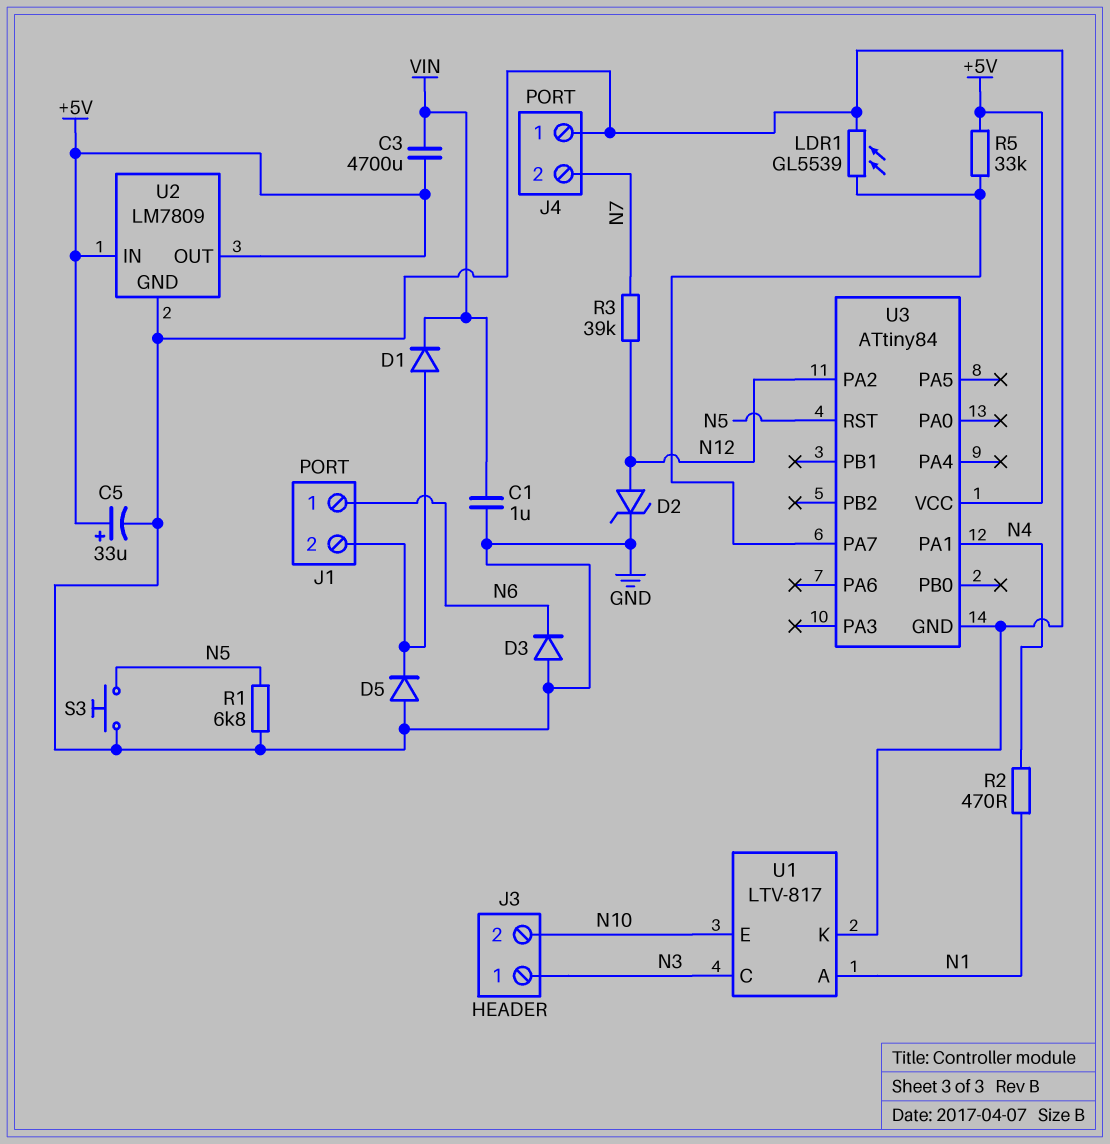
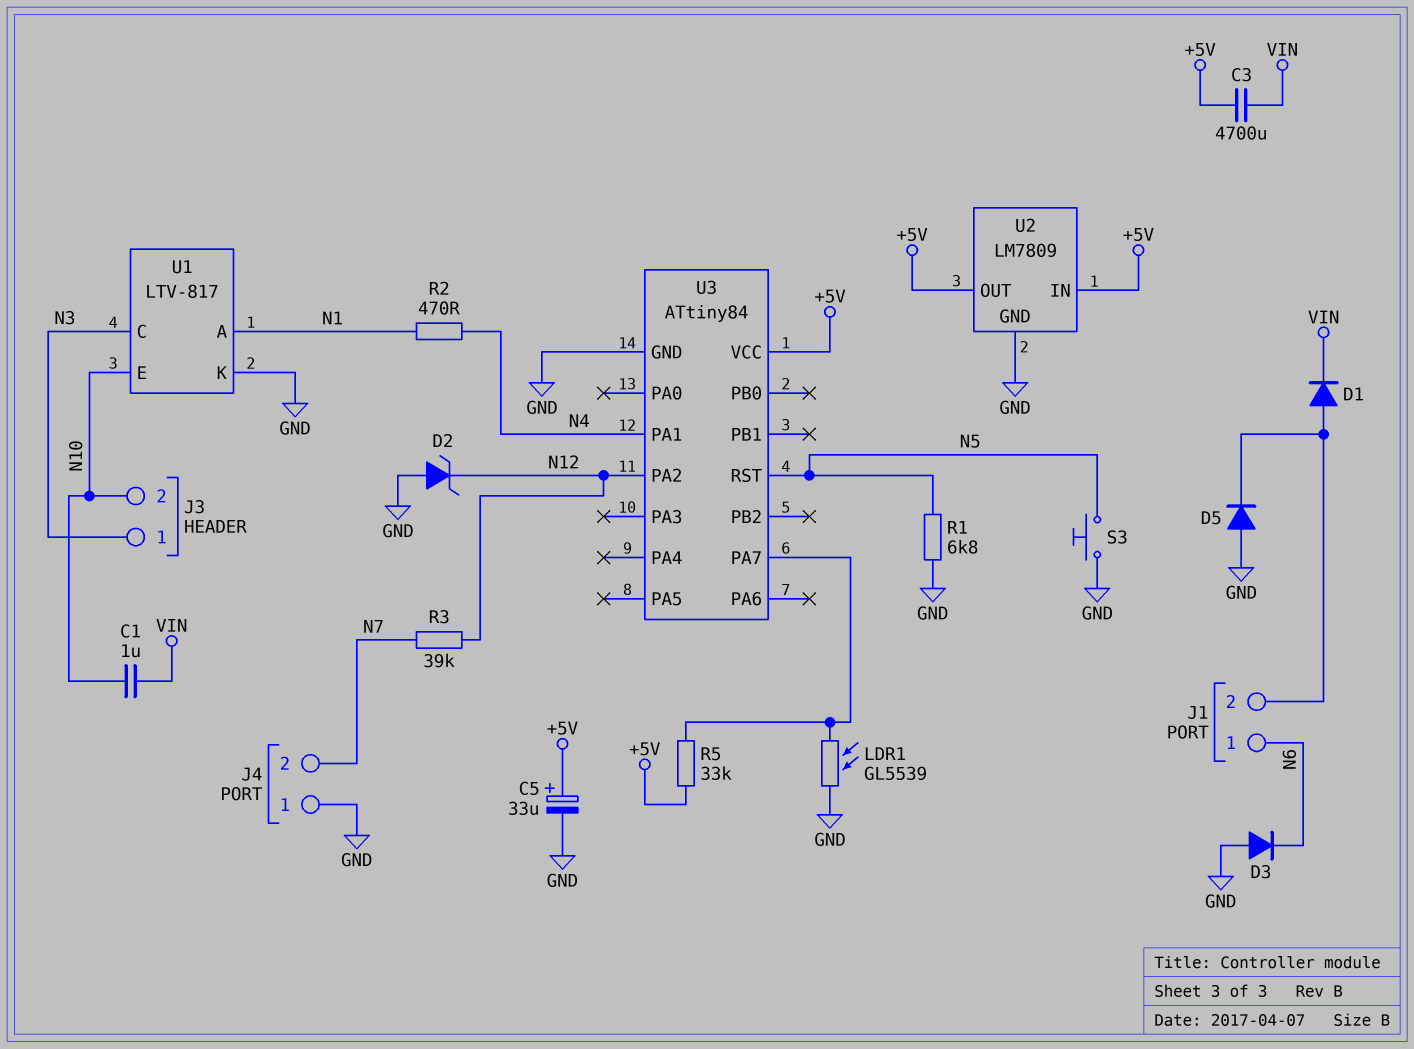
C1: 1uF (GND, VIN) -> 1uF (N10, VIN)
D2: zener (A N12, K GND) -> zener (A GND, K N12)

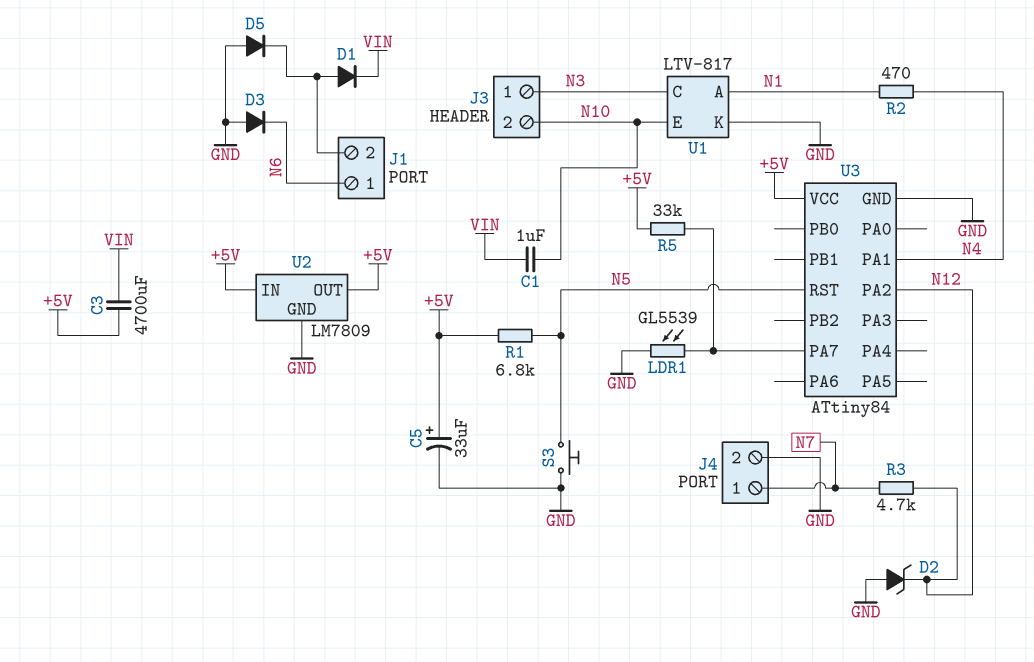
J4 pin 1: GND -> N7
J4 pin 2: N7 -> GND
R1: 6.8k (GND, N5) -> 6.8k (+5V, N5)
R3: 39k (N7, N12) -> 4.7k (N7, N12)

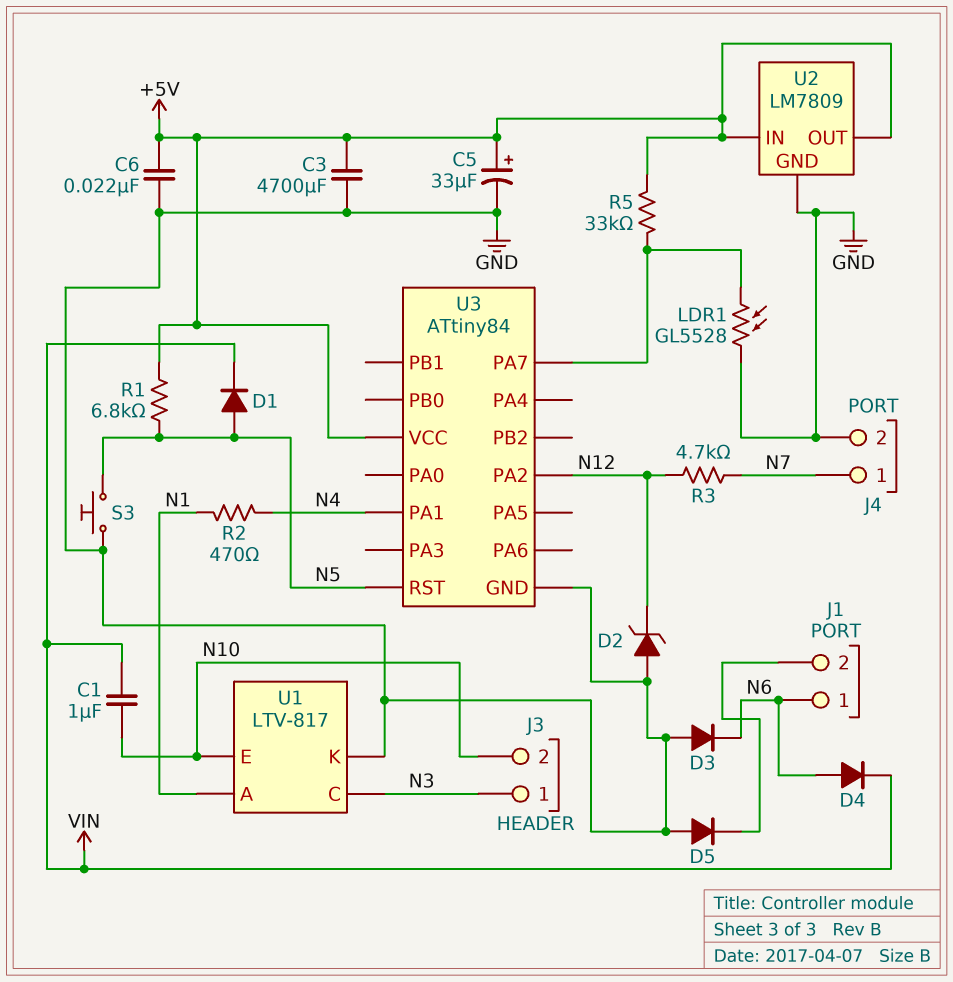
C3: 4700uF (+5V, VIN) -> 4700uF (+5V, GND)
C6: none -> 22nF (+5V, GND)
D1: diode (A J1/2, K VIN) -> diode (A N5, K VIN)
D4: none -> diode (A N6, K VIN)
LDR1: GL5539 (GND, U3/PA7) -> GL5528 (GND, U3/PA7)

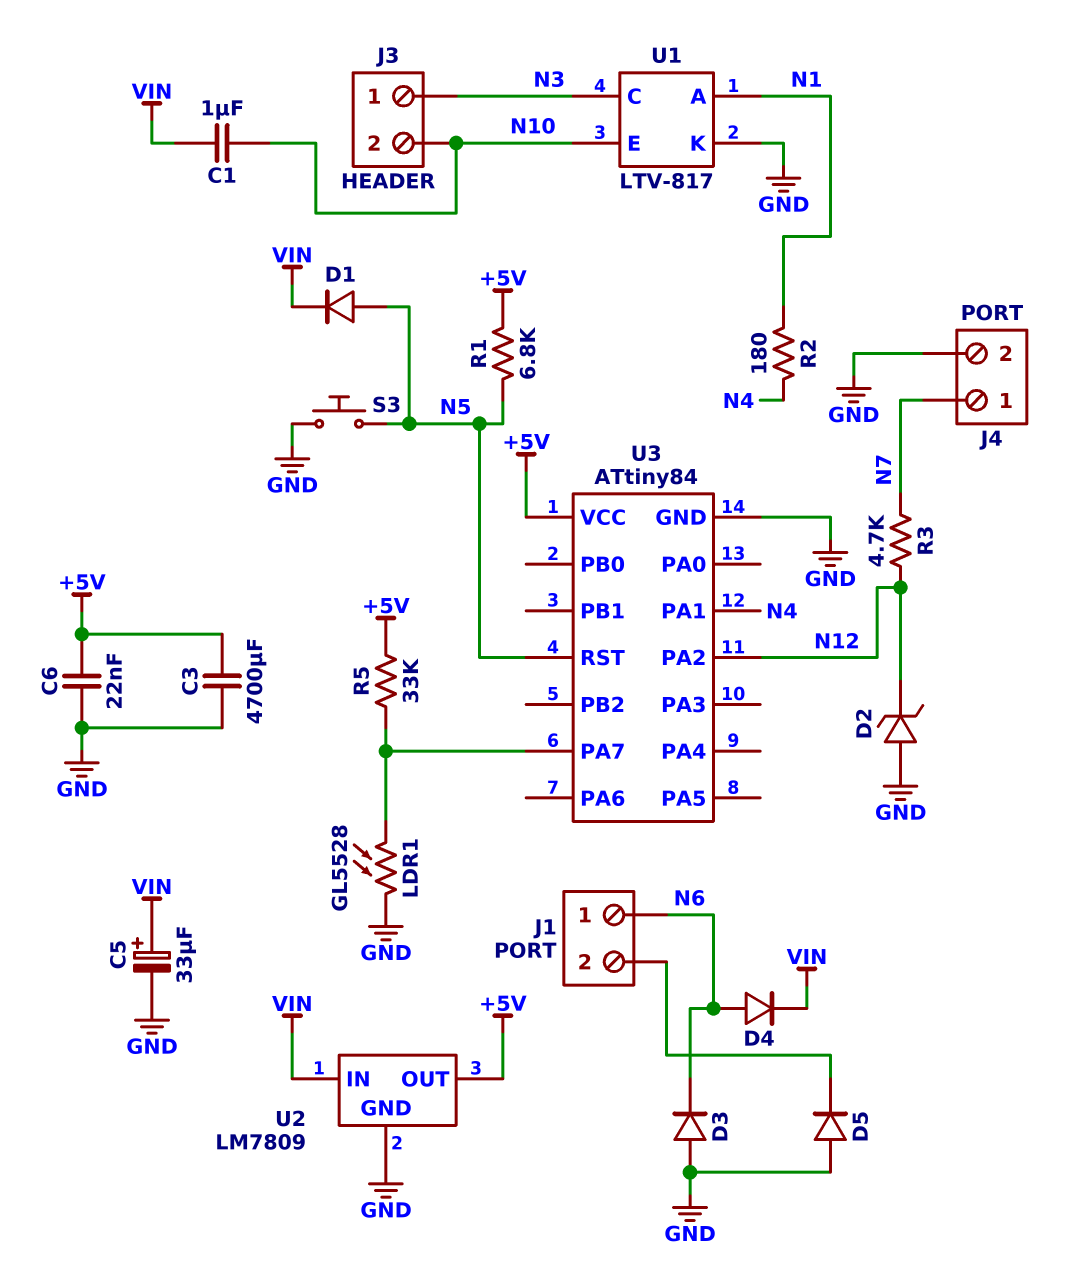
C5: 33uF (plus +5V, minus GND) -> 33uF (plus VIN, minus GND)
R2: 470 (N1, N4) -> 180 (N1, N4)
U2 pin IN: +5V -> VIN

